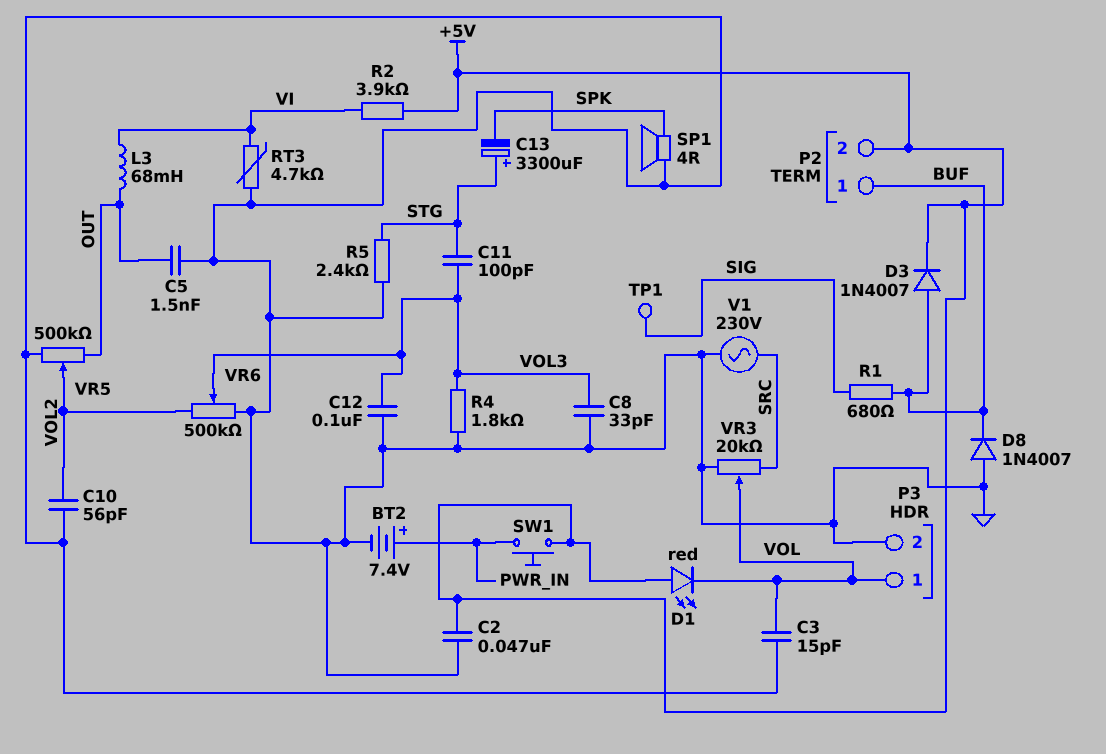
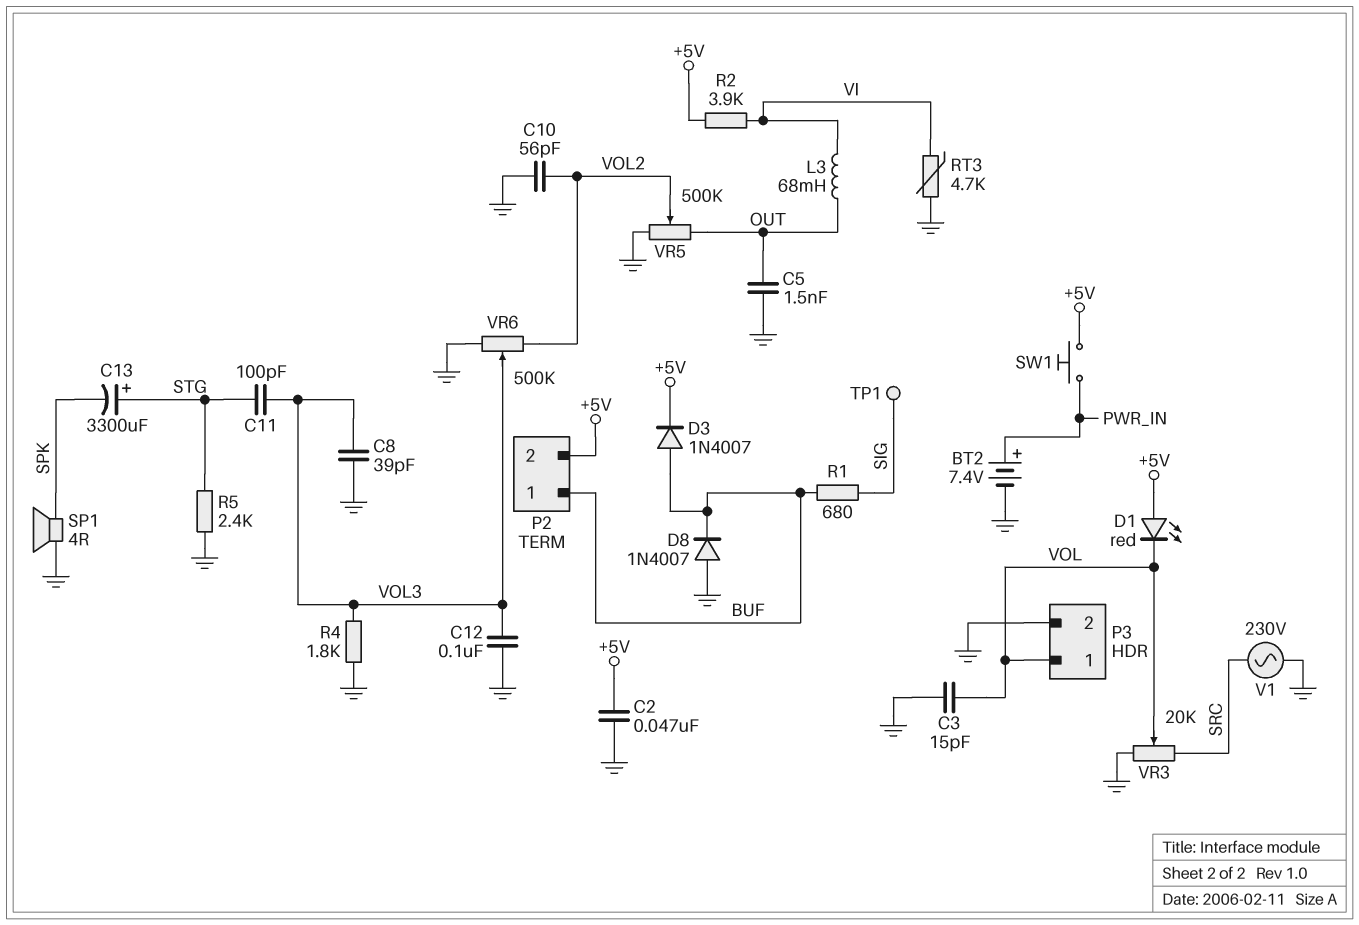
C8: 33pF (GND, VOL3) -> 39pF (GND, VOL3)

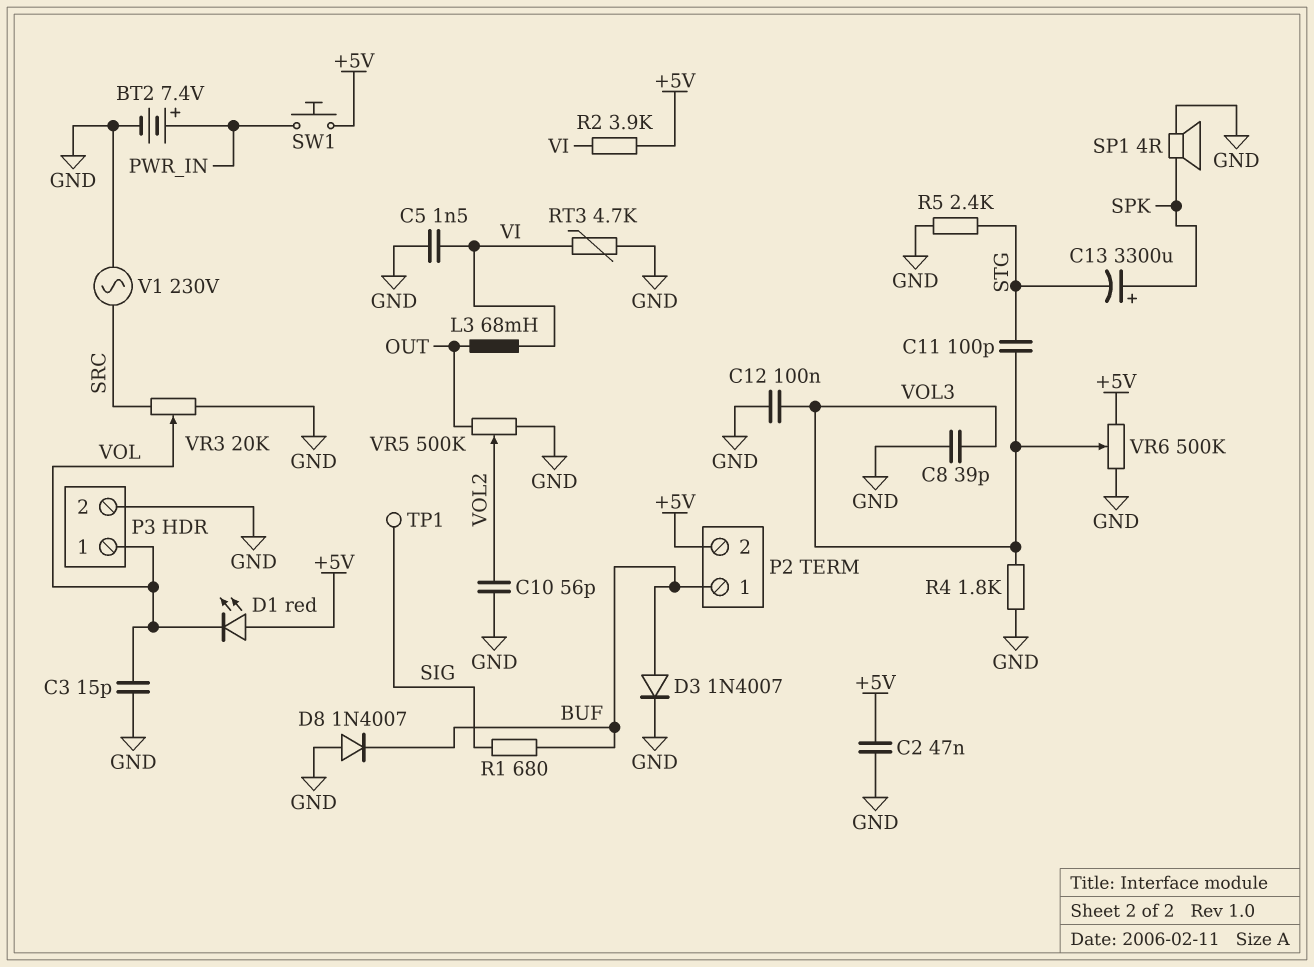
C5: 1.5nF (GND, OUT) -> 1.5nF (GND, VI)
C13: 3300uF (plus STG, minus SPK) -> 3300uF (plus SPK, minus STG)
D3: diode 1N4007 (A BUF, K +5V) -> diode 1N4007 (A BUF, K GND)
VR6: 500k (GND, VOL2, wiper VOL3) -> 500k (+5V, GND, wiper VOL3)

